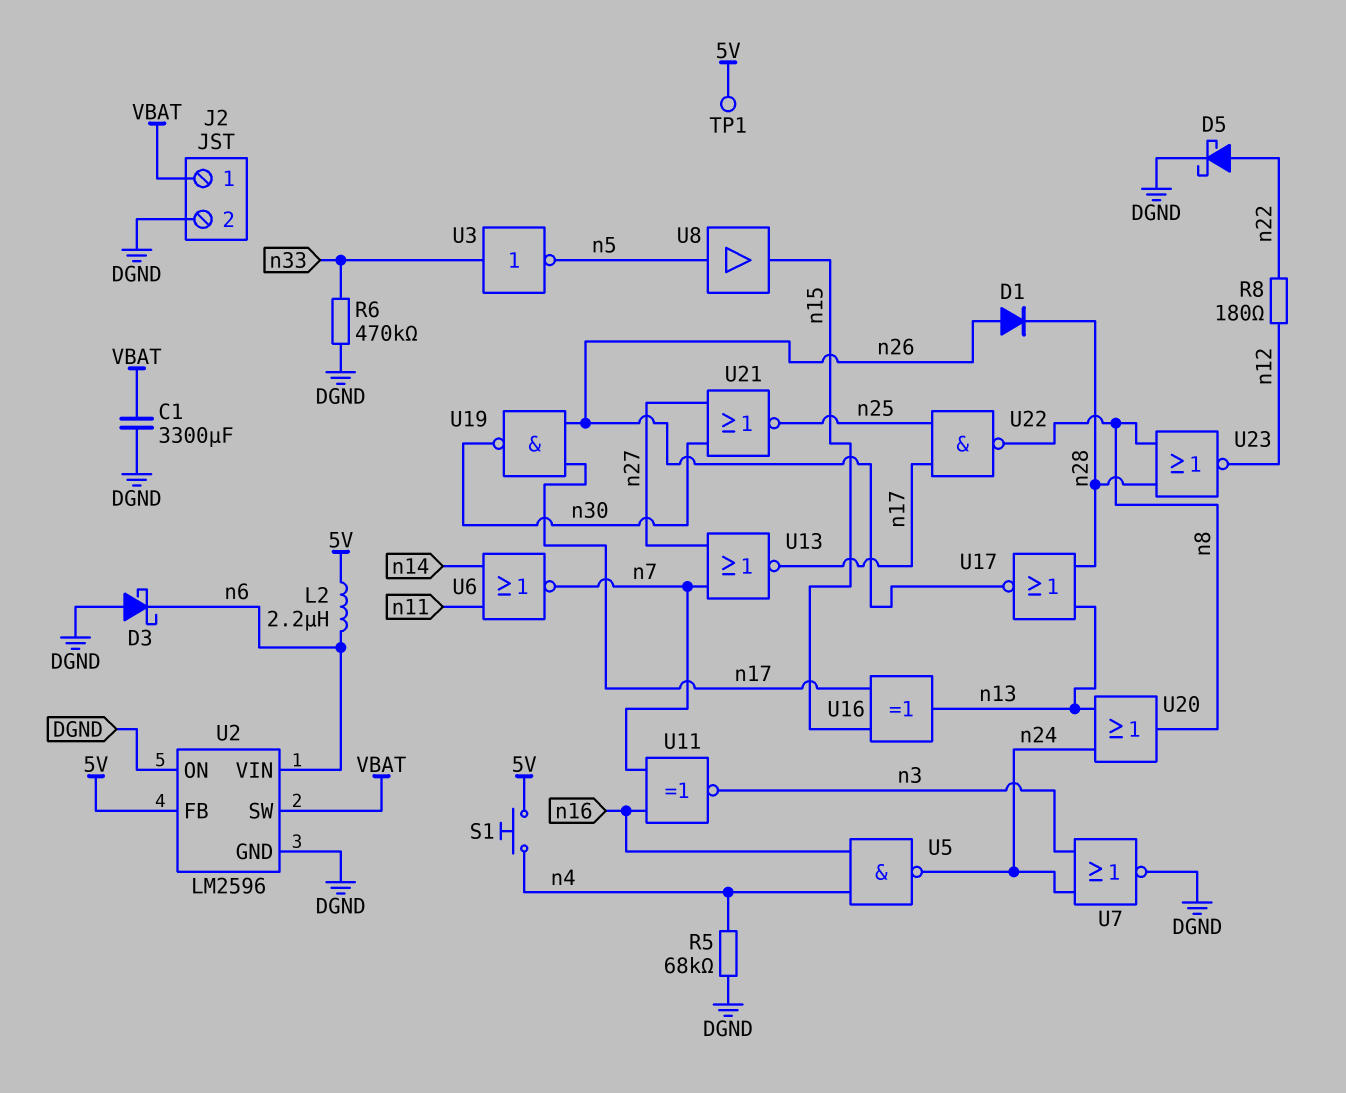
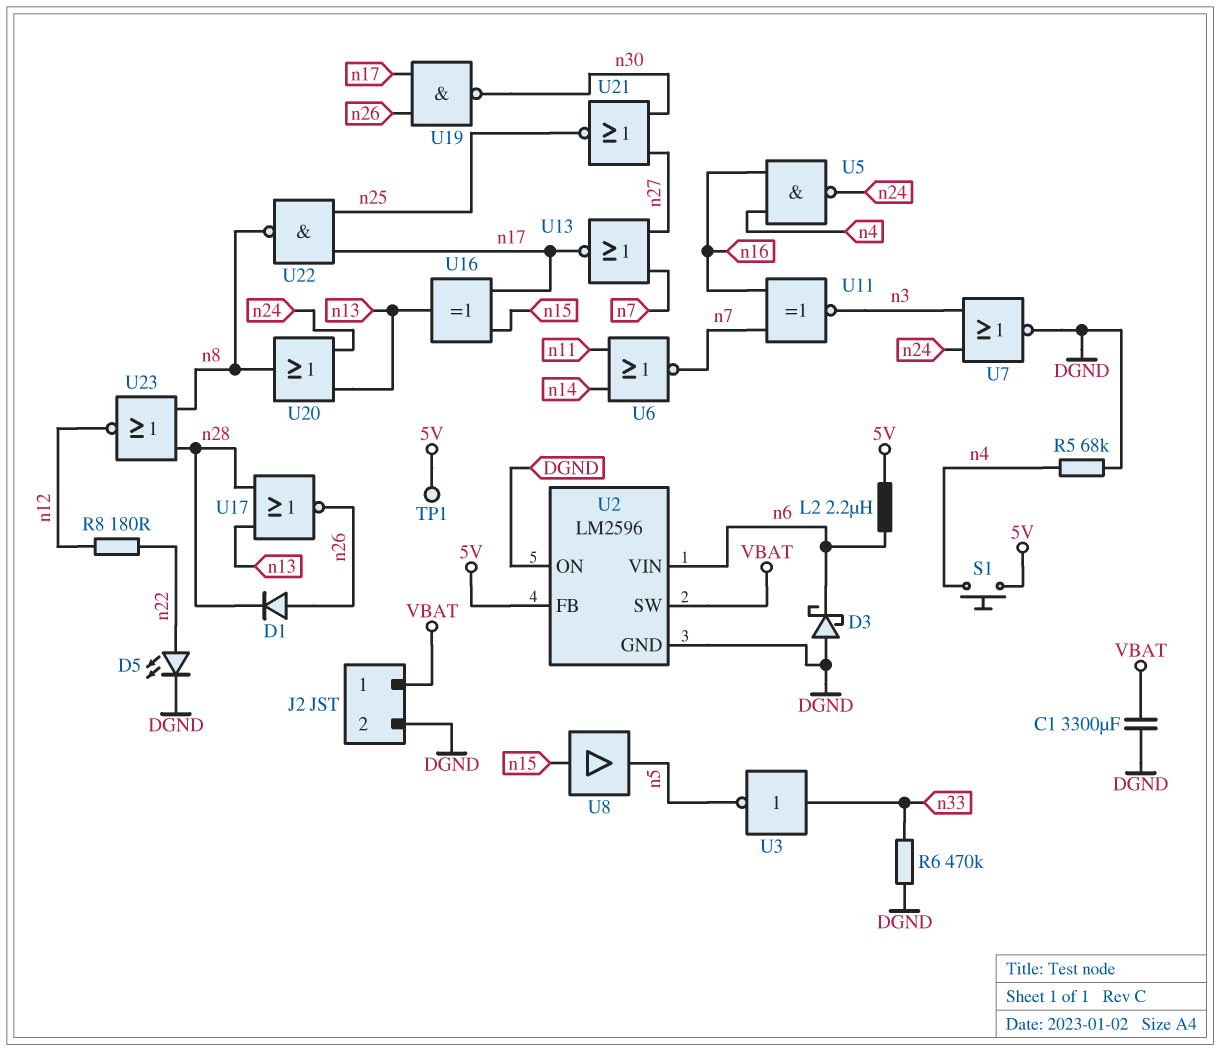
D5: schottky (A n22, K DGND) -> LED (A n22, K DGND)
U8: buffer (in n5, out n15) -> buffer (in n15, out n5)

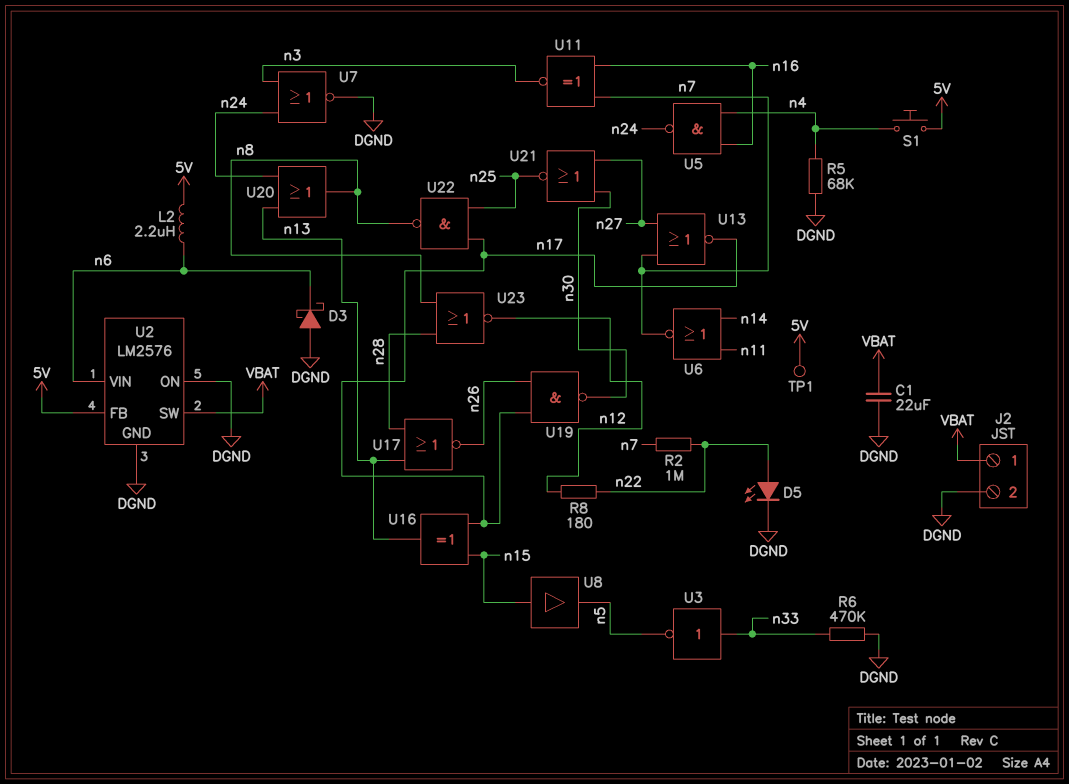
C1: 3300uF (DGND, VBAT) -> 22uF (DGND, VBAT)
D1: diode (A n26, K n28) -> none
R2: none -> 1M (n7, n22)
U2: LM2596 -> LM2576

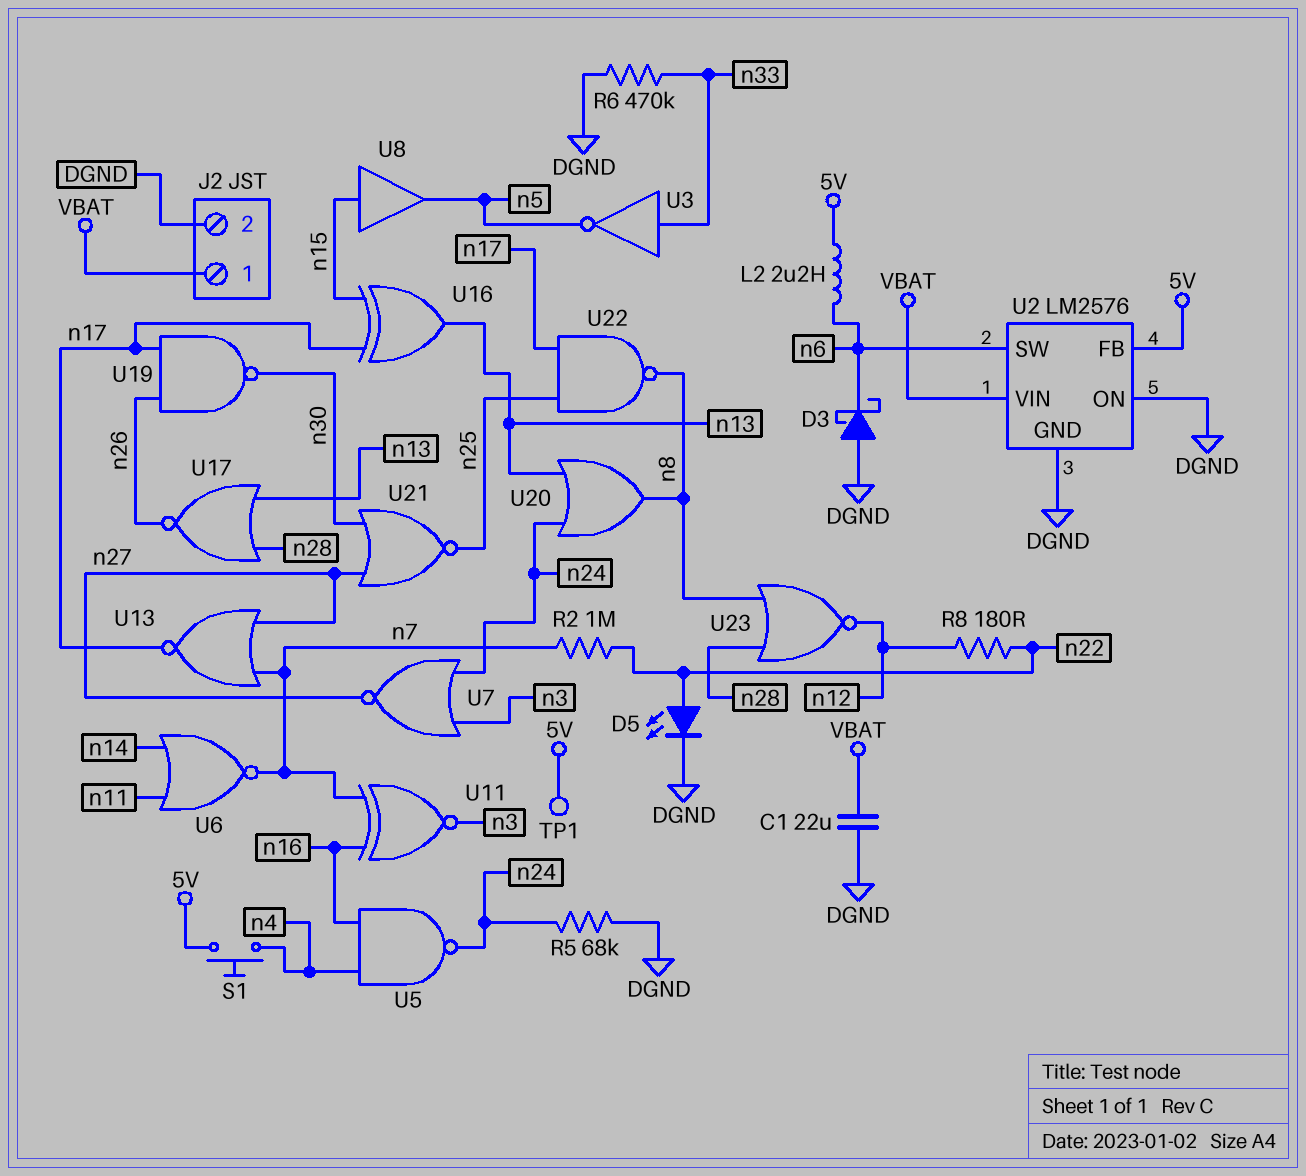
R5: 68k (DGND, n4) -> 68k (DGND, n24)
U2 pin SW: VBAT -> n6
U2 pin VIN: n6 -> VBAT
U7: NOR (in n3, in n24, out DGND) -> NOR (in n3, in n24, out n27)

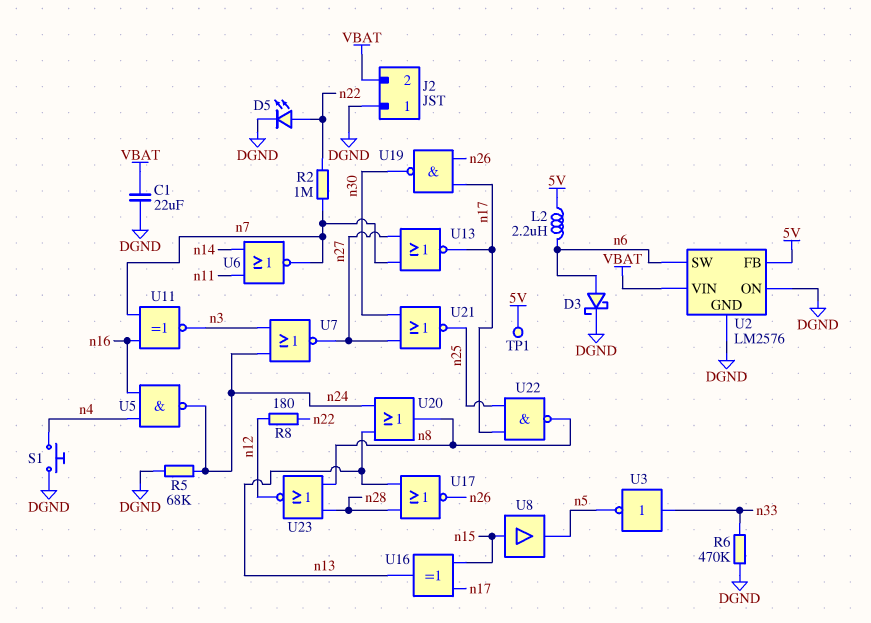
D3: schottky (A DGND, K n6) -> schottky (A n6, K DGND)
J2 pin 1: VBAT -> DGND
J2 pin 2: DGND -> VBAT
S1: button (5V, n4) -> button (DGND, n4)

